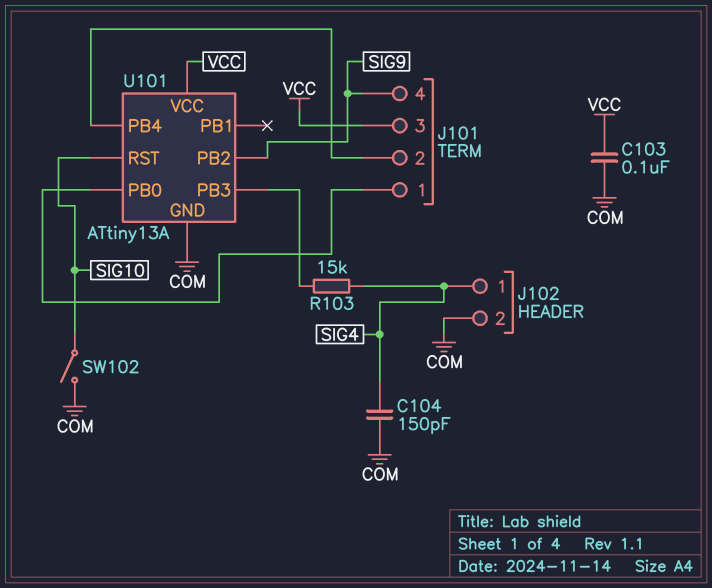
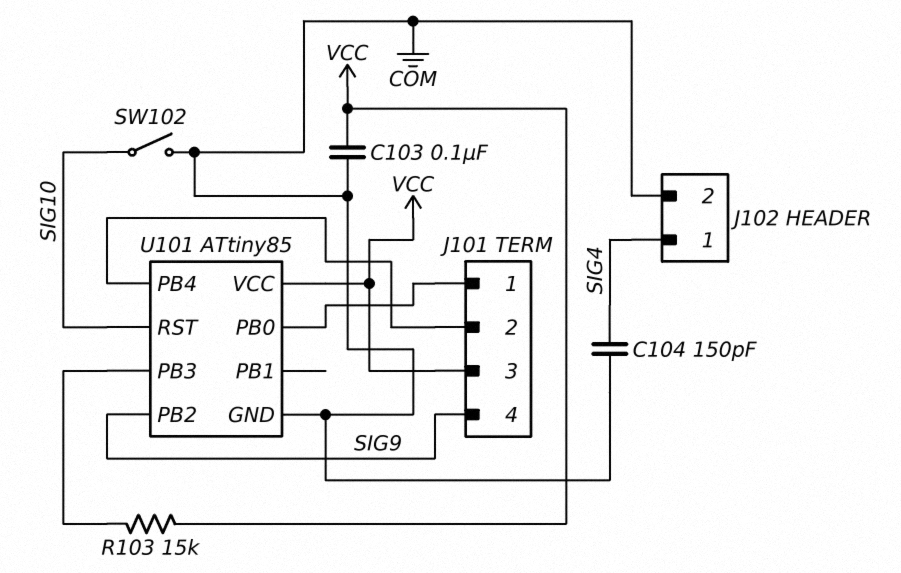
R103: 15k (SIG4, U101/PB3) -> 15k (U101/PB3, VCC)
U101: ATtiny13A -> ATtiny85

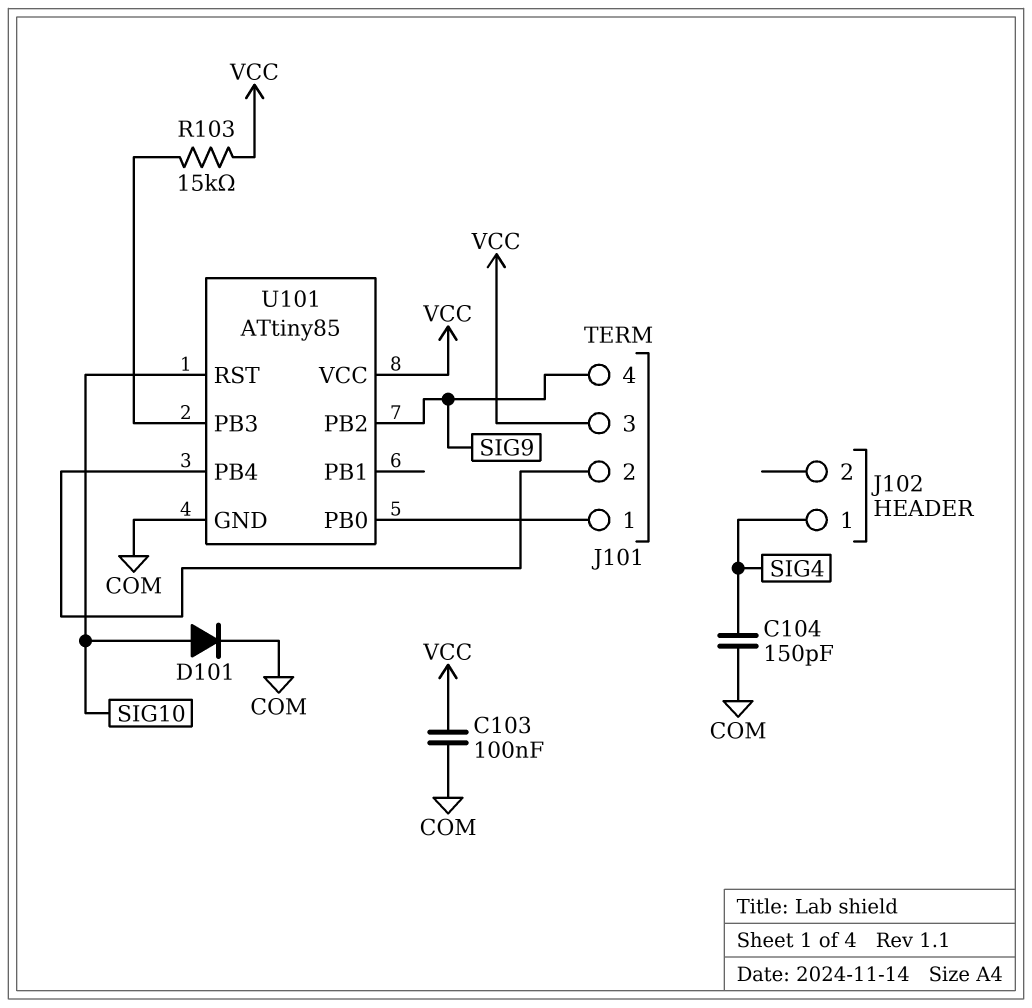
D101: none -> diode (A SIG10, K COM)
J102 pin 2: COM -> none
SW102: switch (COM, SIG10) -> none

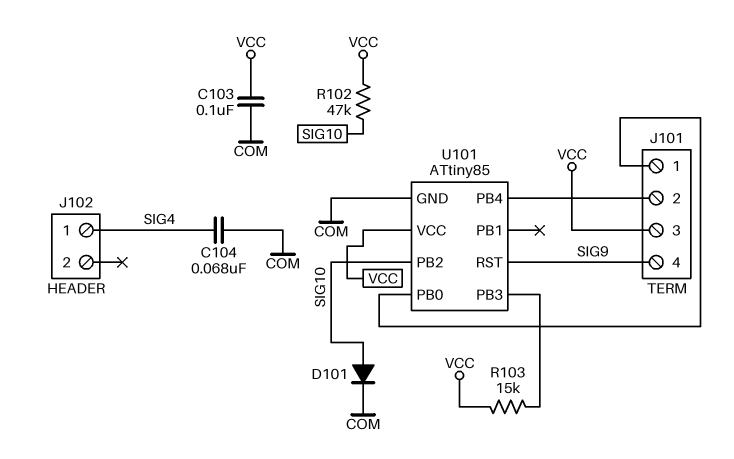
C104: 150pF (COM, SIG4) -> 68nF (COM, SIG4)
R102: none -> 47k (SIG10, VCC)
U101 pin PB2: SIG9 -> SIG10
U101 pin RST: SIG10 -> SIG9

